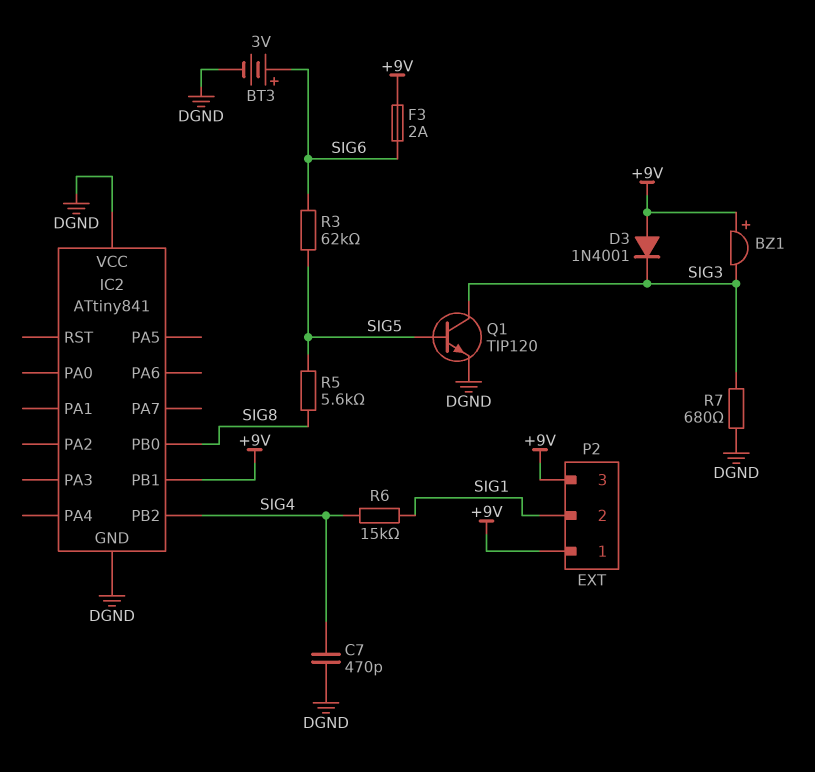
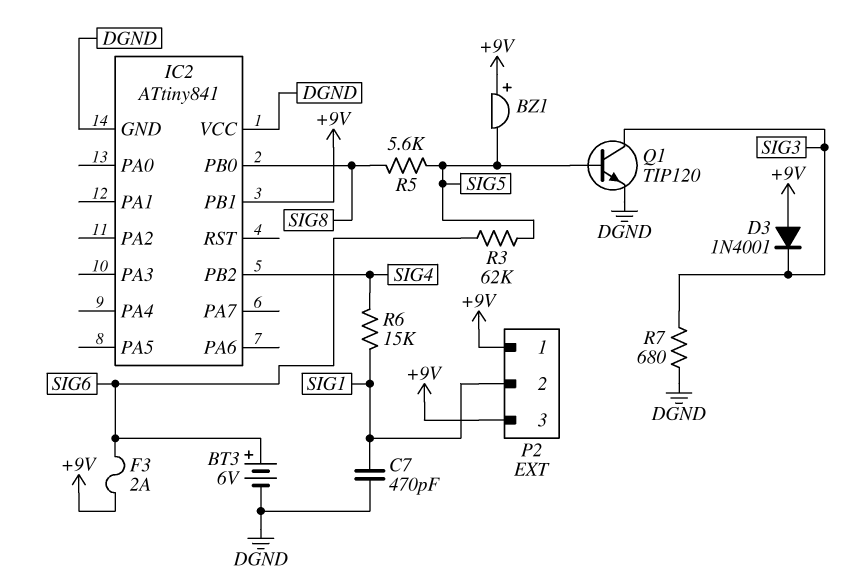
BT3: 3V (plus SIG6, minus DGND) -> 6V (plus SIG6, minus DGND)
BZ1: buzzer (plus +9V, minus SIG3) -> buzzer (plus +9V, minus SIG5)
C7: 470pF (DGND, SIG4) -> 470pF (DGND, SIG1)

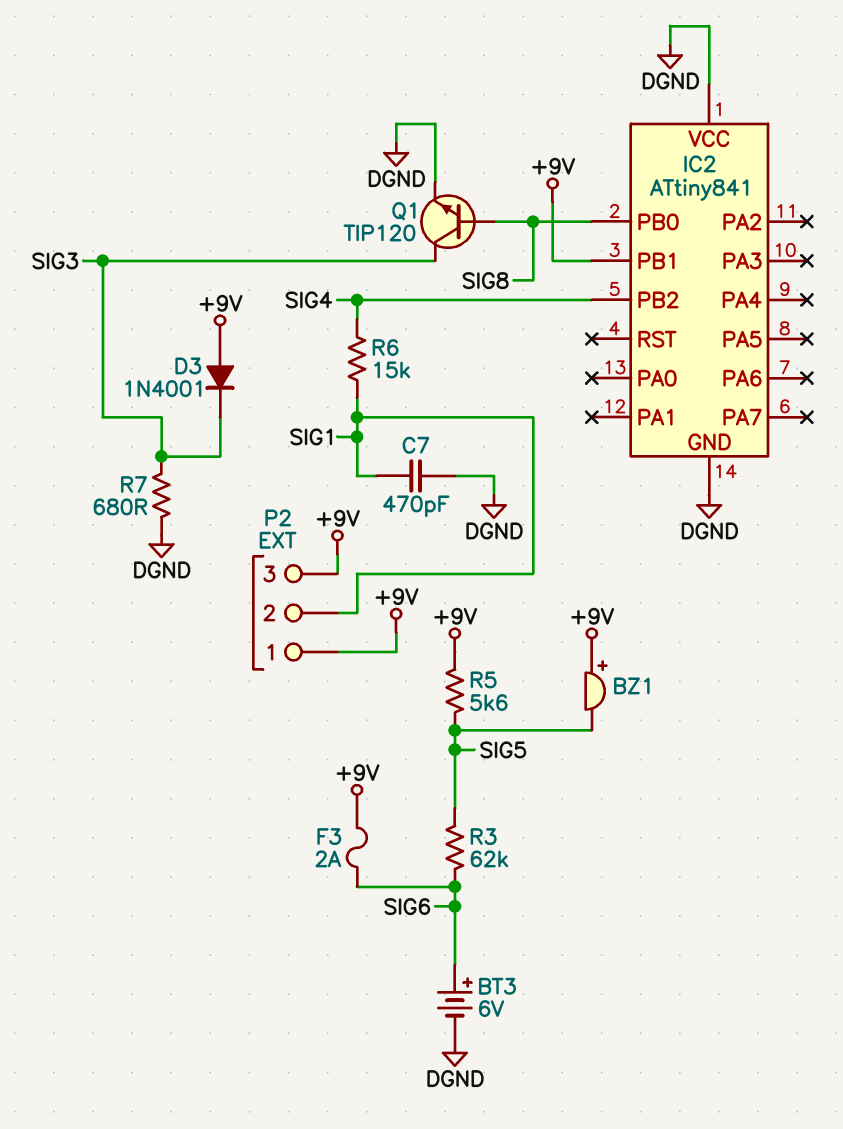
Q1: NPN TIP120 (B SIG5, C SIG3, E DGND) -> NPN TIP120 (B SIG8, C SIG3, E DGND)
R5: 5.6k (SIG5, SIG8) -> 5.6k (+9V, SIG5)

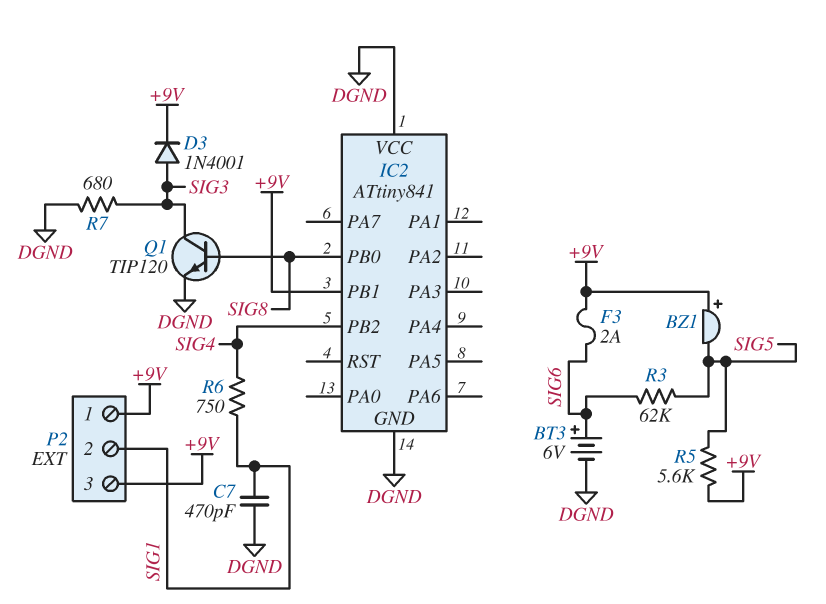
D3: diode 1N4001 (A +9V, K SIG3) -> diode 1N4001 (A SIG3, K +9V)
R6: 15k (SIG1, SIG4) -> 750 (SIG1, SIG4)

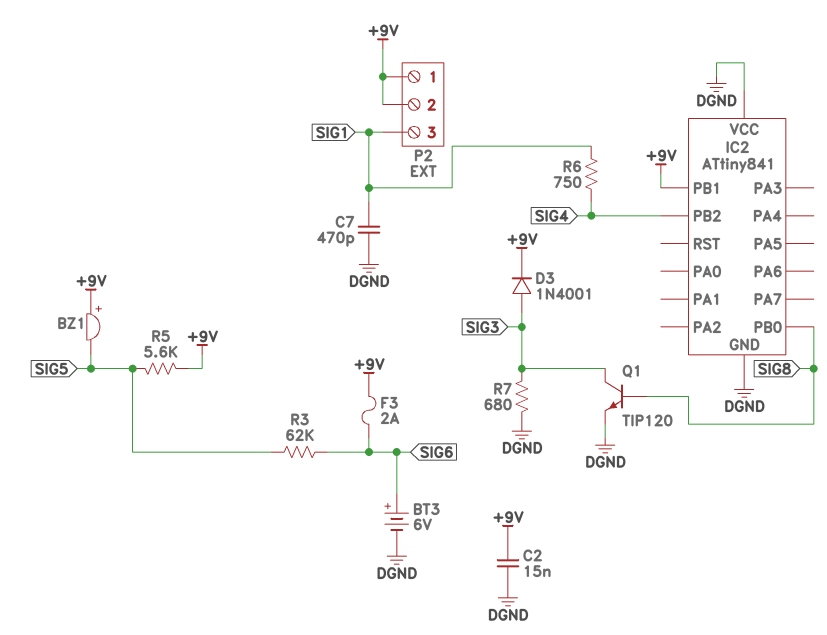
C2: none -> 15nF (+9V, DGND)
P2 pin 2: SIG1 -> +9V
P2 pin 3: +9V -> SIG1

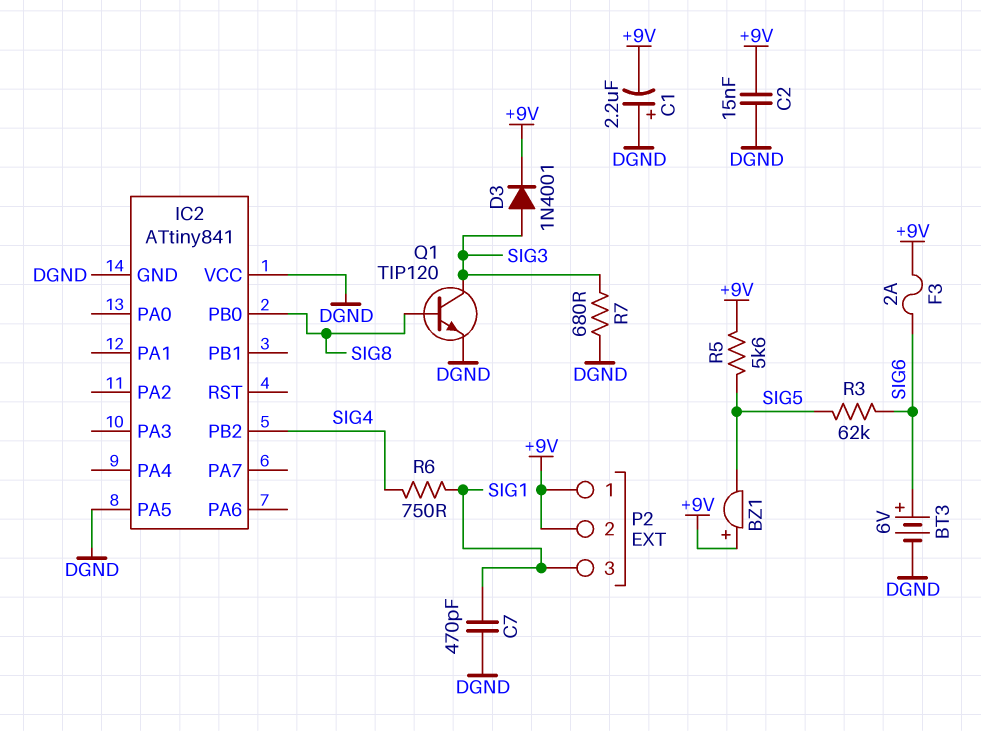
C1: none -> 2.2uF (plus DGND, minus +9V)
IC2 pin PA5: none -> DGND
IC2 pin PB1: +9V -> none

